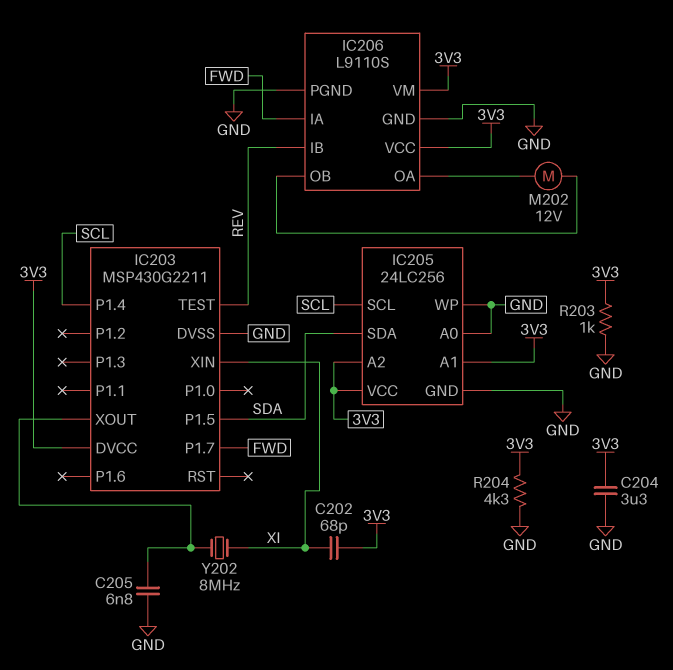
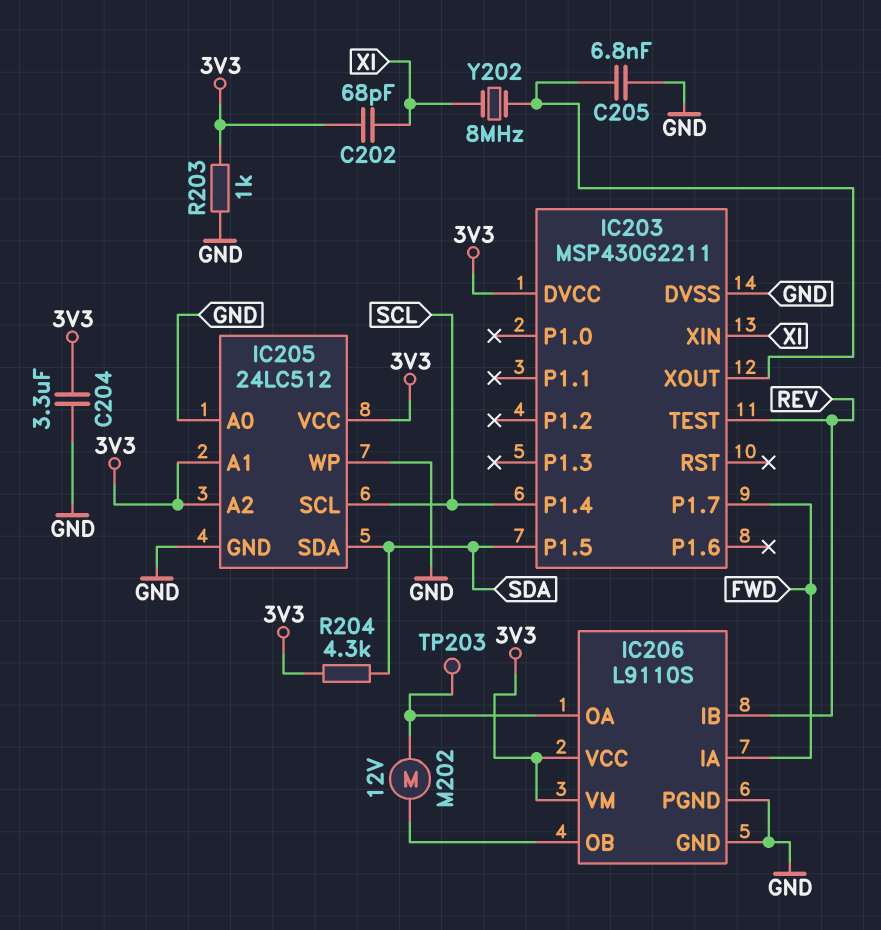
IC205: 24LC256 -> 24LC512
R204: 4.3k (3V3, GND) -> 4.3k (3V3, SDA)
TP203: none -> test point (IC206/OA)

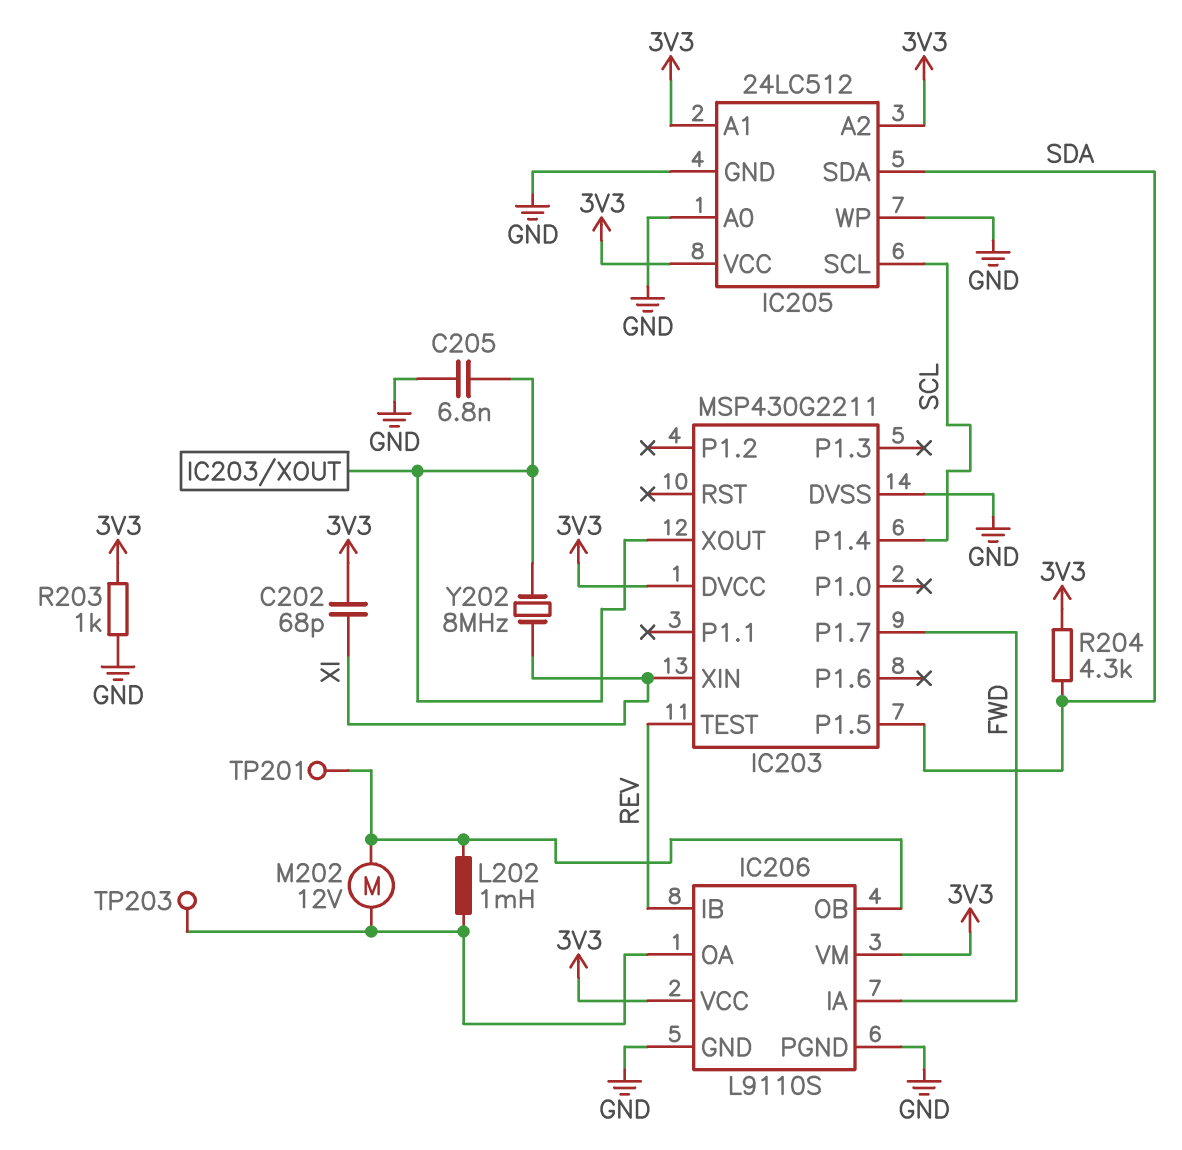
C204: 3.3uF (3V3, GND) -> none
L202: none -> 1mH (IC206/OA, IC206/OB)
TP201: none -> test point (IC206/OB)

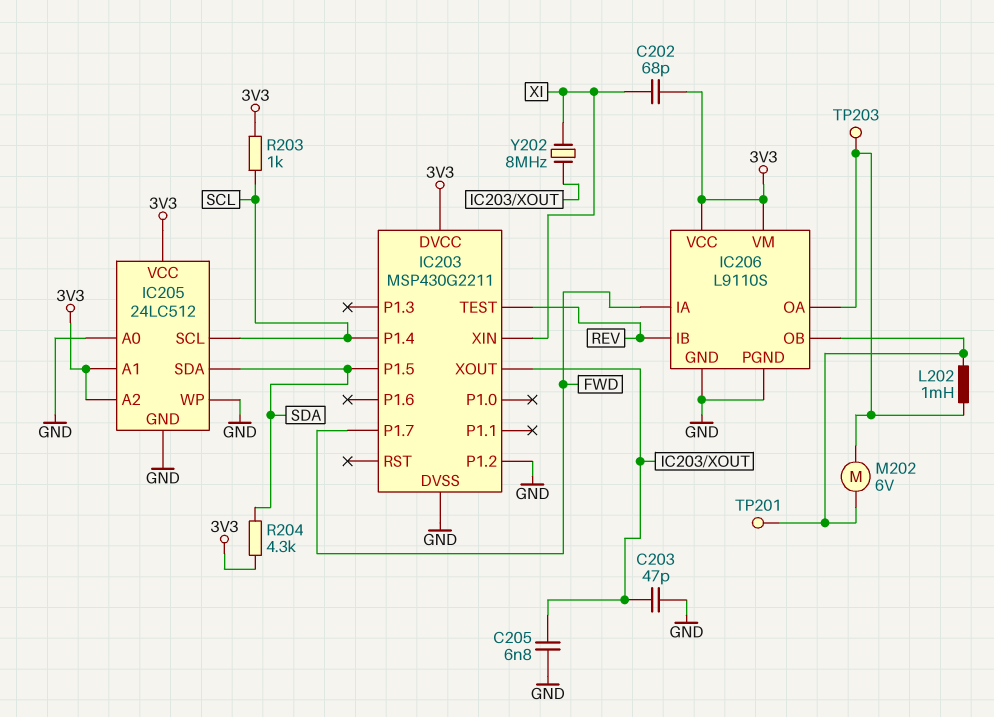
C203: none -> 47pF (GND, IC203/XOUT)
IC203 pin P1.2: none -> GND
M202: motor 12V (IC206/OA, IC206/OB) -> motor 6V (IC206/OA, IC206/OB)
R203: 1k (3V3, GND) -> 1k (3V3, SCL)

